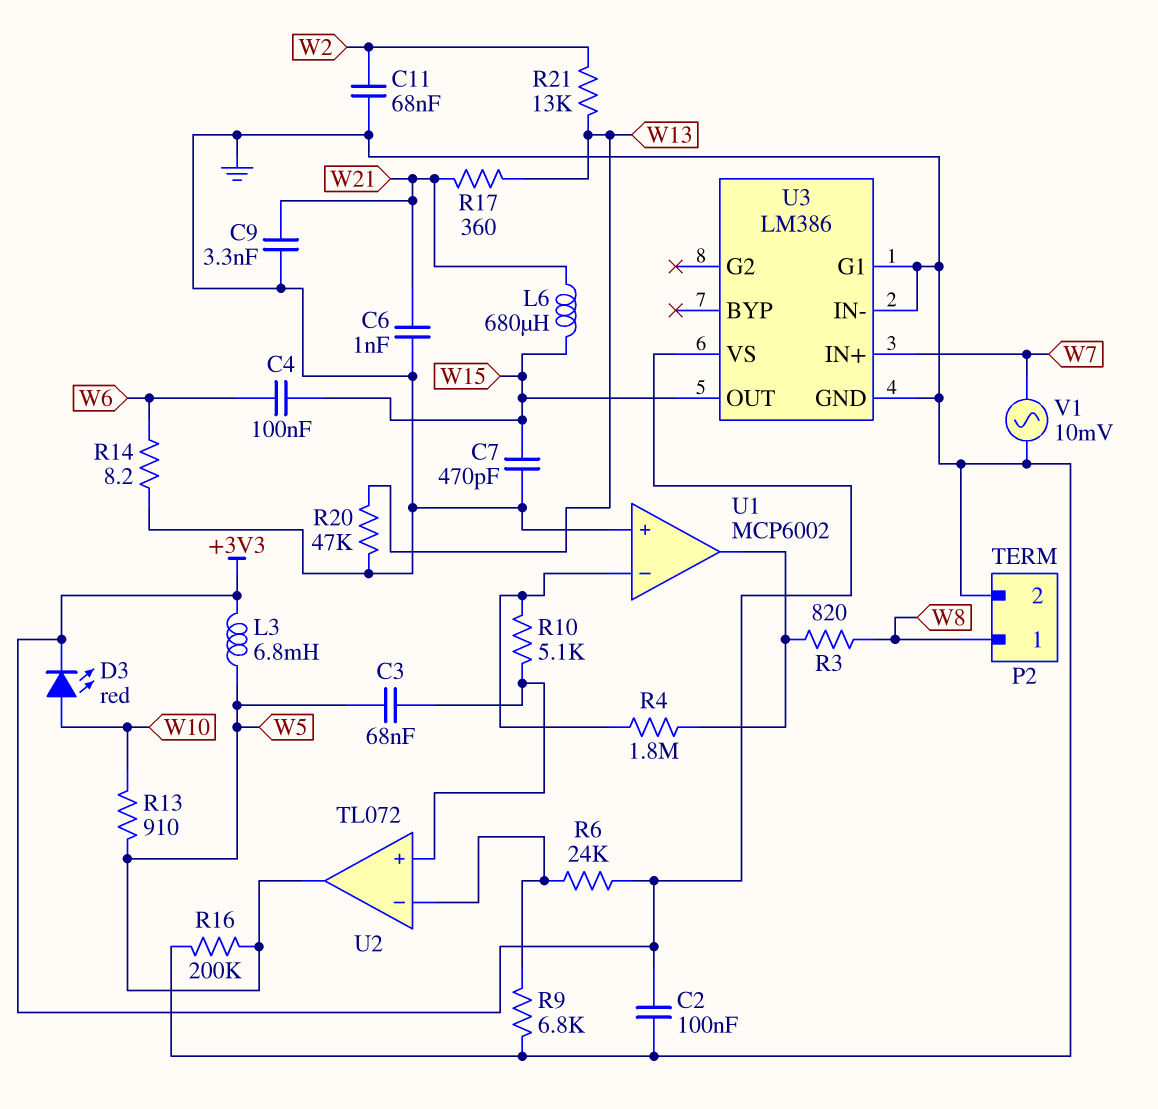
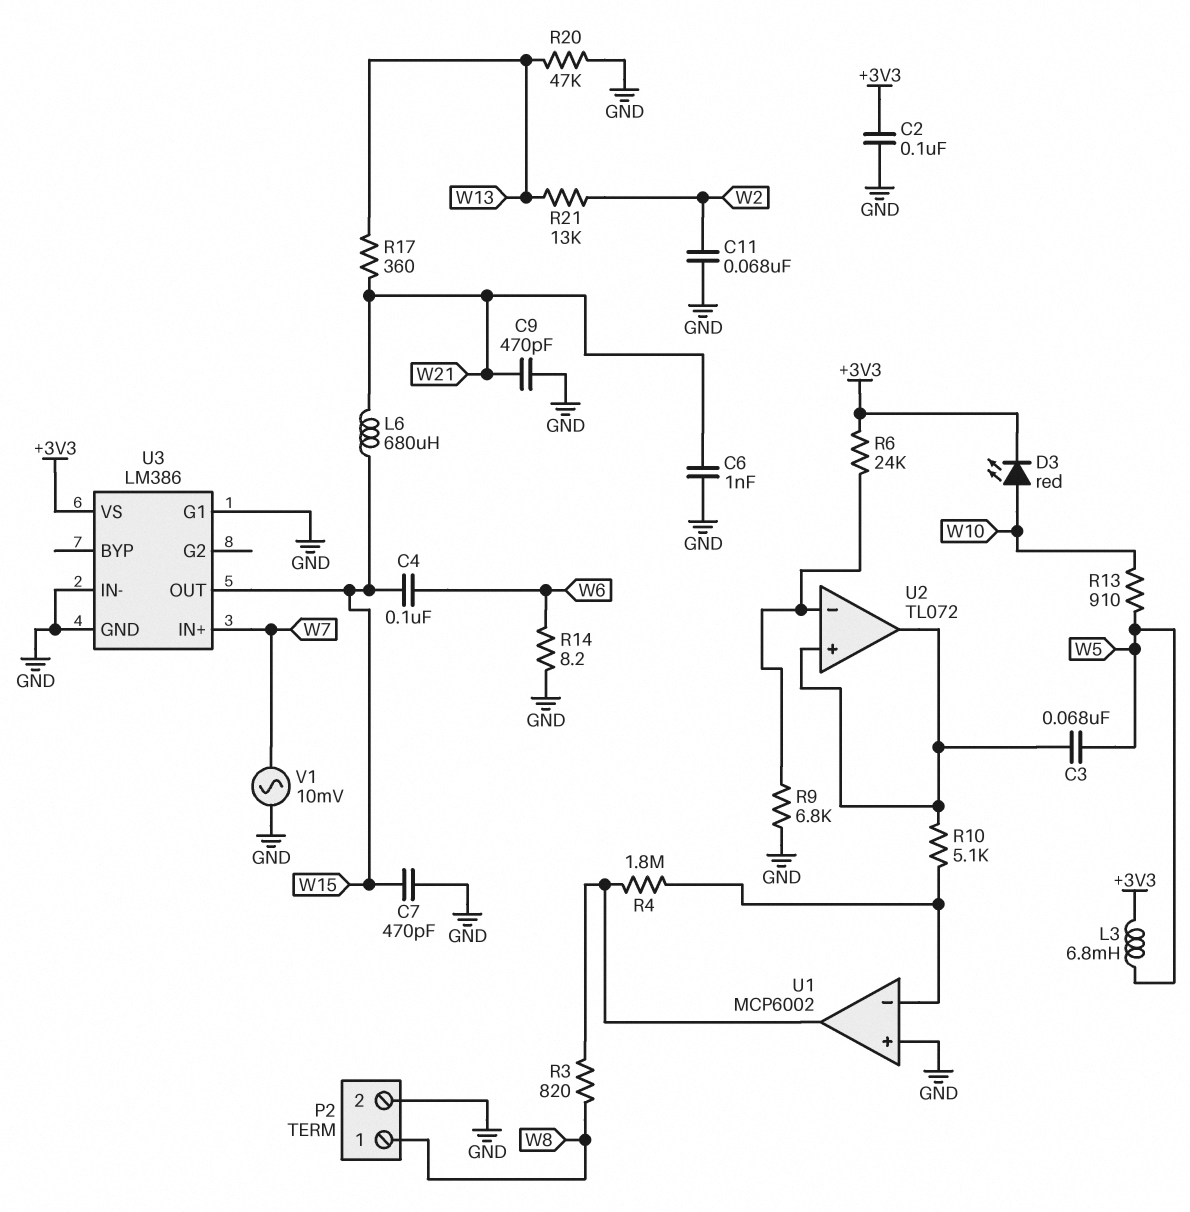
C9: 3.3nF (GND, W21) -> 470pF (GND, W21)
R16: 200k (GND, W5) -> none
U2 pin out: W5 -> U2/in+

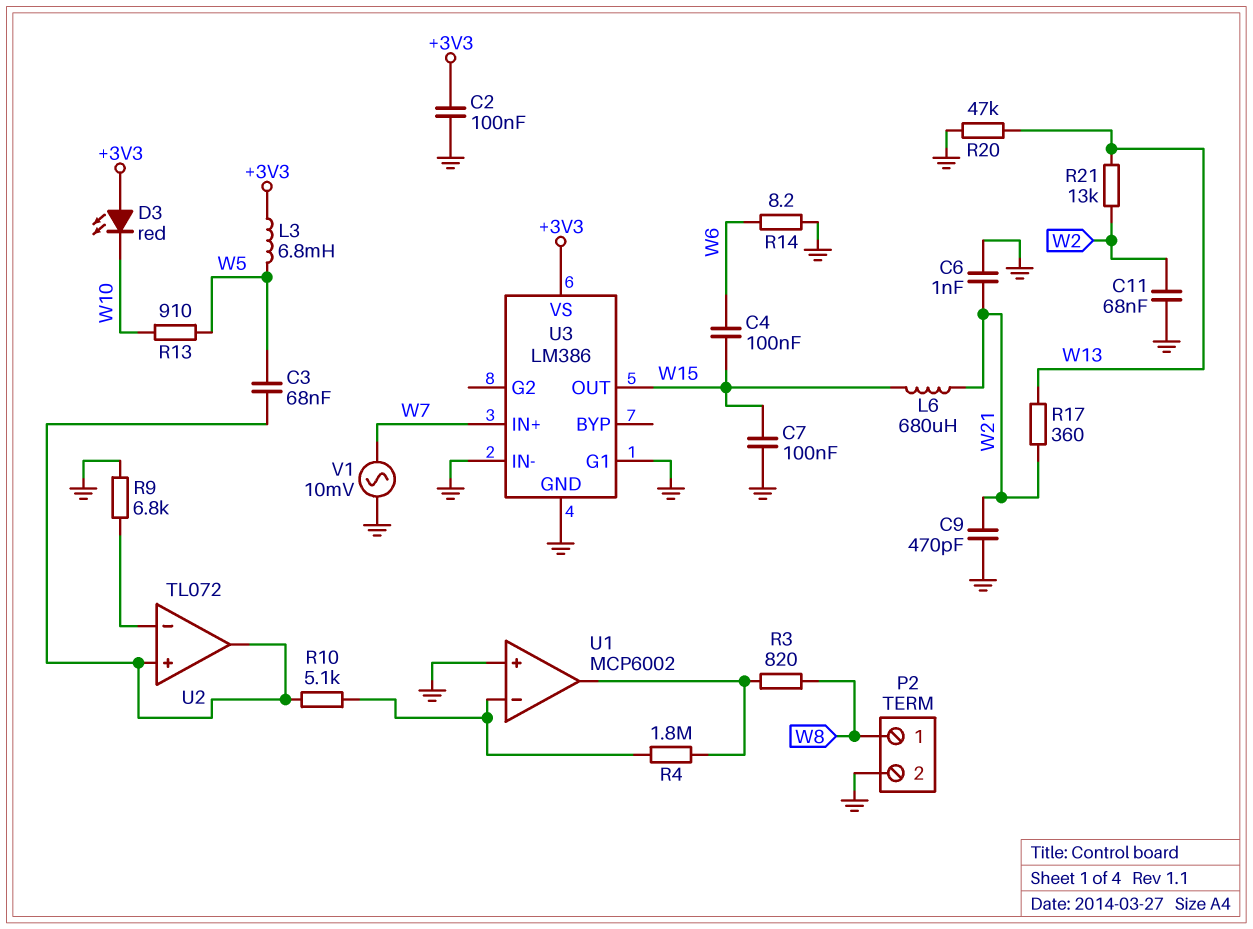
C7: 470pF (GND, W15) -> 100nF (GND, W15)
D3: LED red (A W10, K +3V3) -> LED red (A +3V3, K W10)
R6: 24k (+3V3, U2/in-) -> none

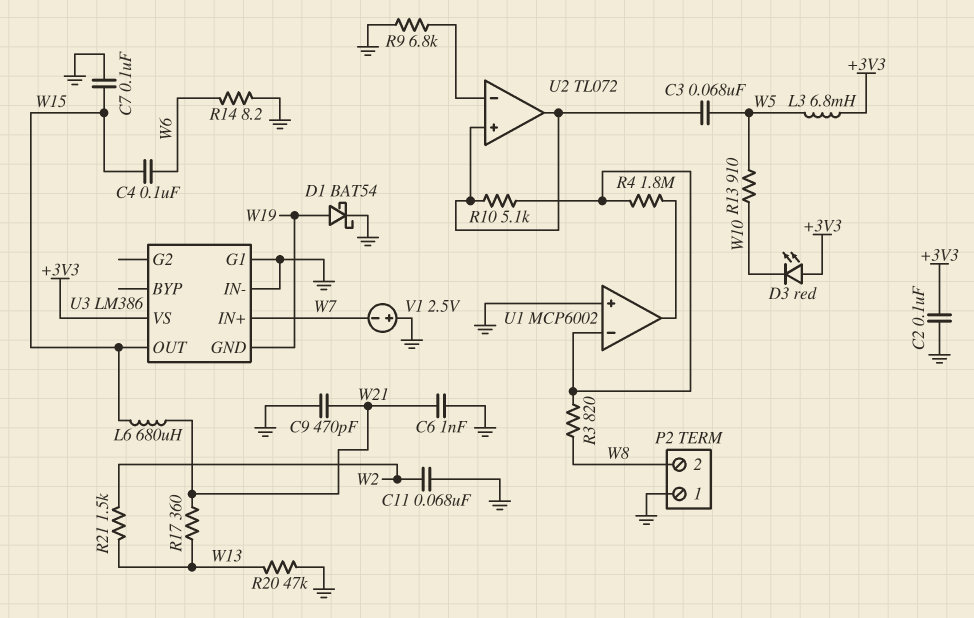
D1: none -> schottky BAT54 (A W19, K GND)
P2 pin 1: W8 -> GND
P2 pin 2: GND -> W8
R3: 820 (U1/out, W8) -> 820 (U1/in-, W8)
R21: 13k (W2, W13) -> 1.5k (W2, W13)
U3 pin GND: GND -> W19
V1: AC 10mV (GND, W7) -> 2.5V (plus GND, minus W7)

